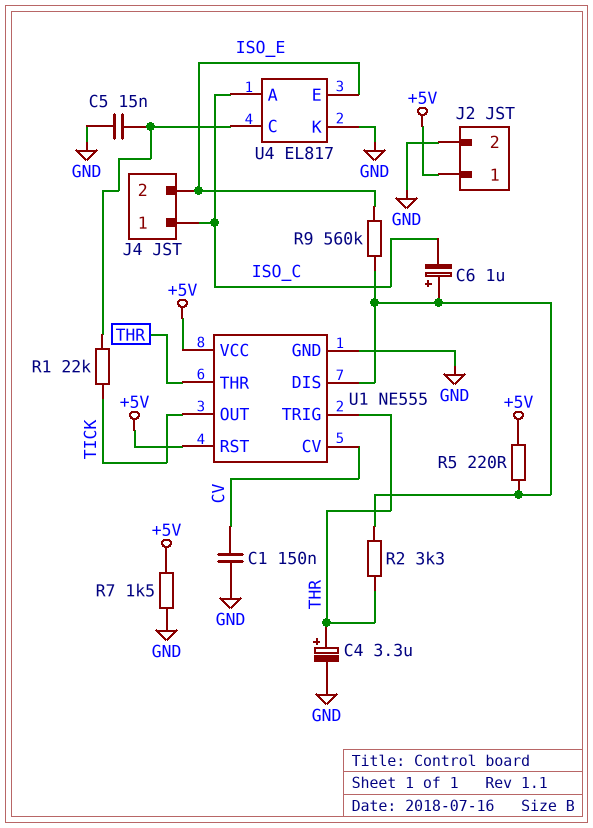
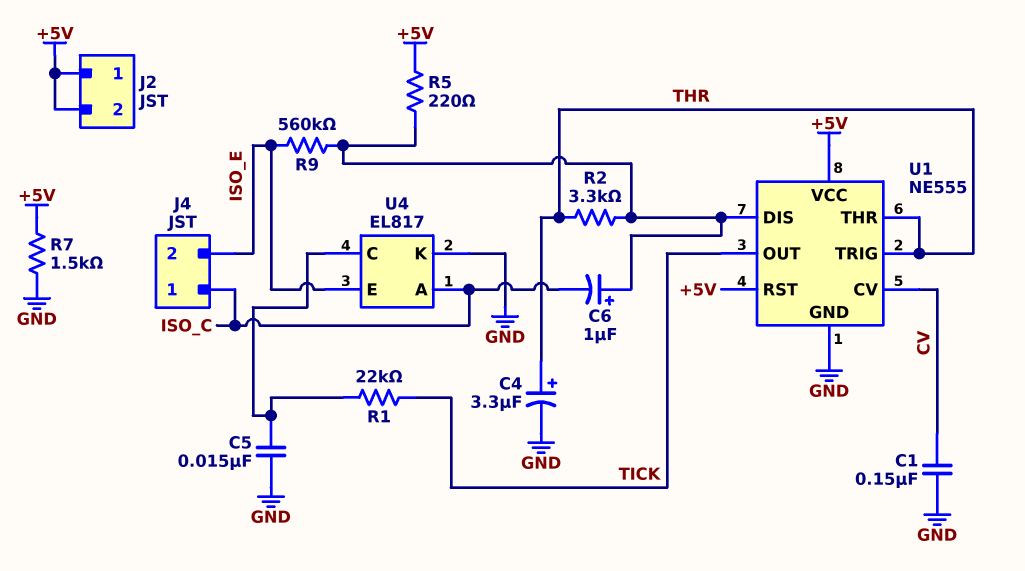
J2 pin 2: GND -> +5V

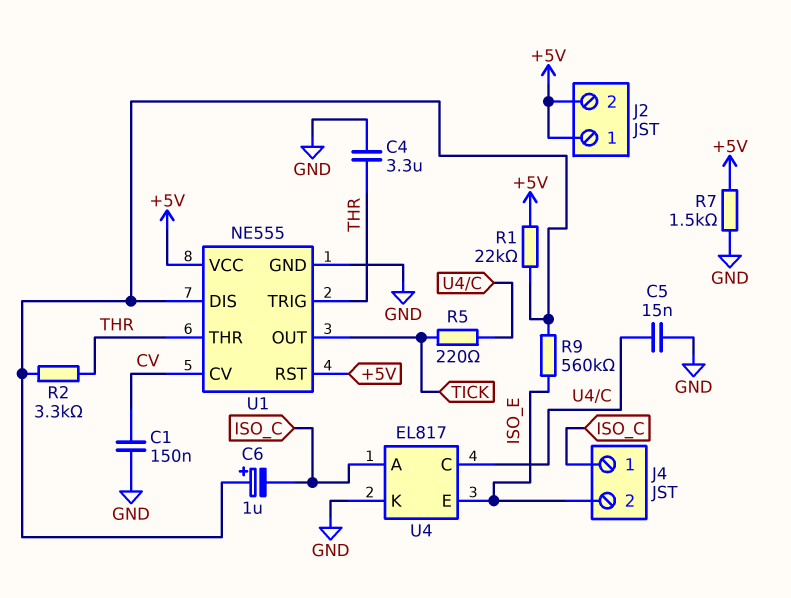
C4: 3.3uF (plus THR, minus GND) -> 3.3uF (GND, THR)
R1: 22k (TICK, U4/C) -> 22k (+5V, U1/DIS)
R5: 220 (+5V, U1/DIS) -> 220 (TICK, U4/C)

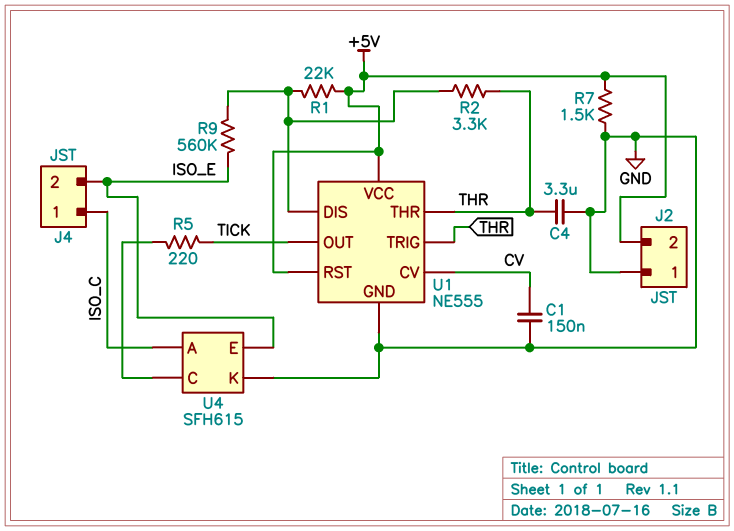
C5: 15nF (GND, U4/C) -> none
C6: 1uF (plus U1/DIS, minus ISO_C) -> none
J2 pin 1: +5V -> GND
U4: EL817 -> SFH615

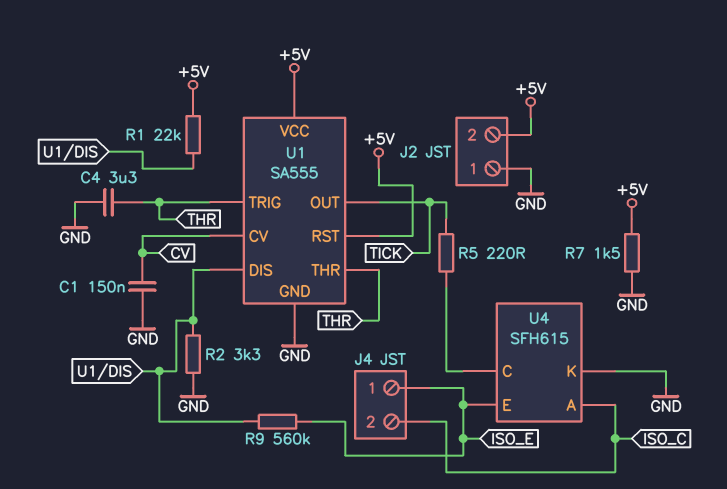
J4 pin 1: ISO_C -> ISO_E
J4 pin 2: ISO_E -> ISO_C
R2: 3.3k (THR, U1/DIS) -> 3.3k (GND, U1/DIS)
U1: NE555 -> SA555

